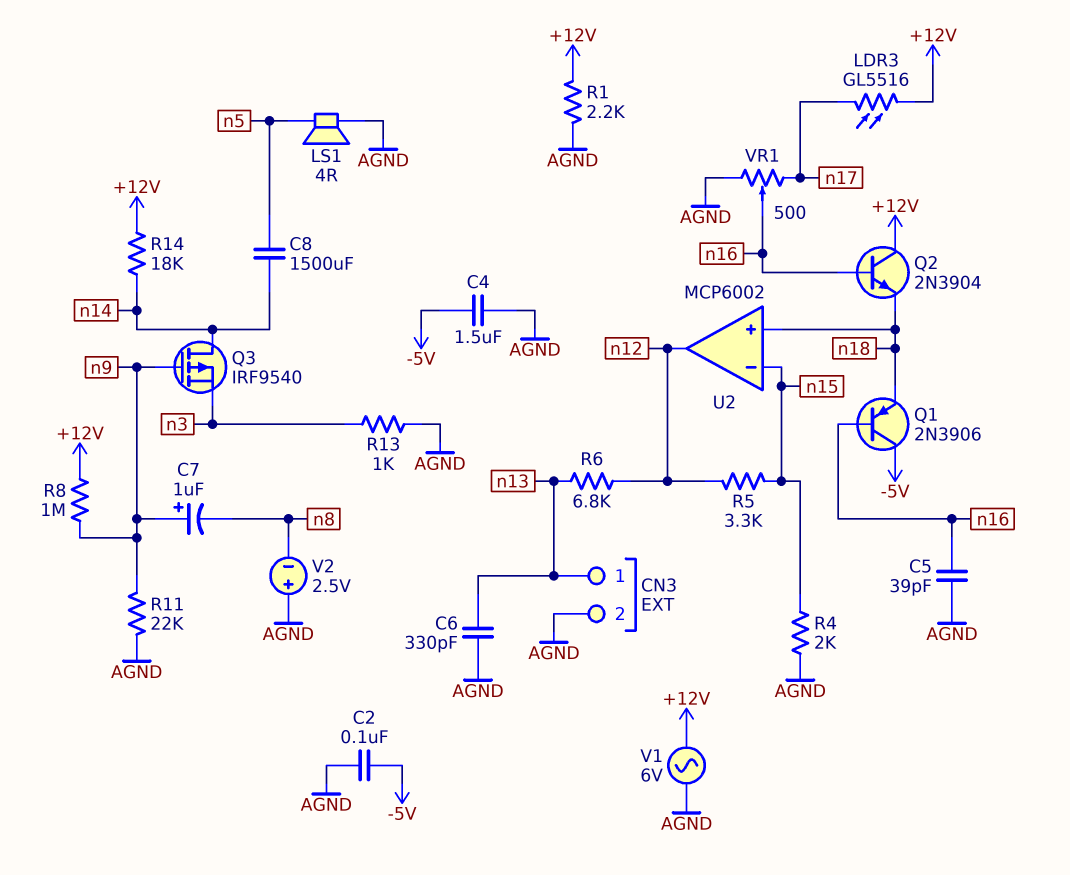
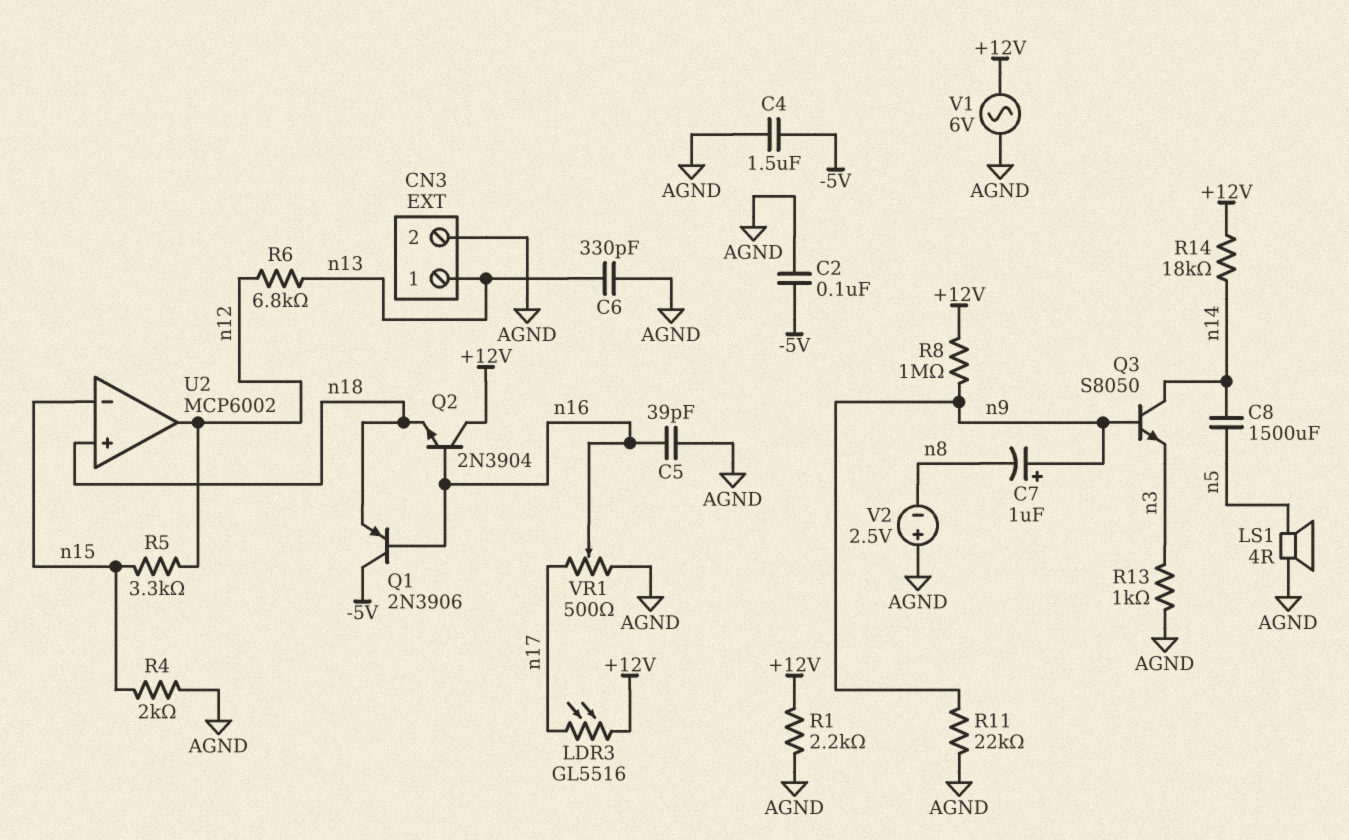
Q3: PMOS IRF9540 (G n9, D n14, S n3) -> NPN S8050 (B n9, C n14, E n3)

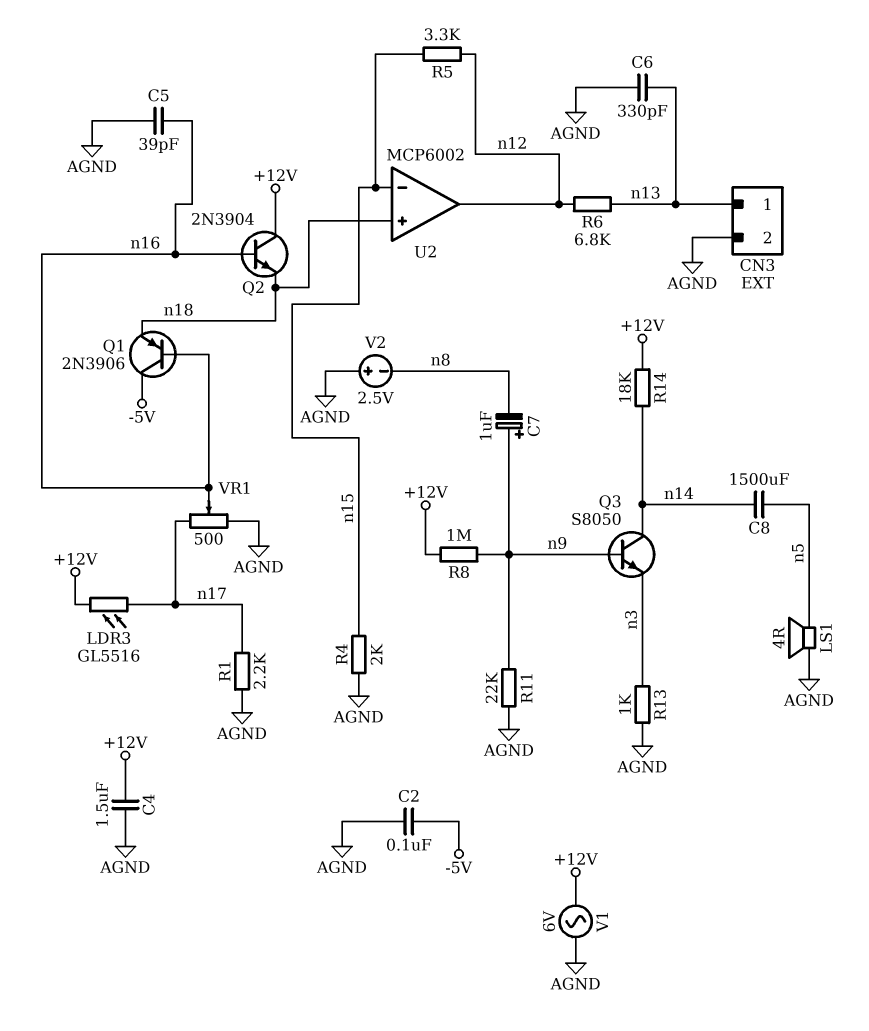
C4: 1.5uF (-5V, AGND) -> 1.5uF (+12V, AGND)
R1: 2.2k (+12V, AGND) -> 2.2k (AGND, n17)

